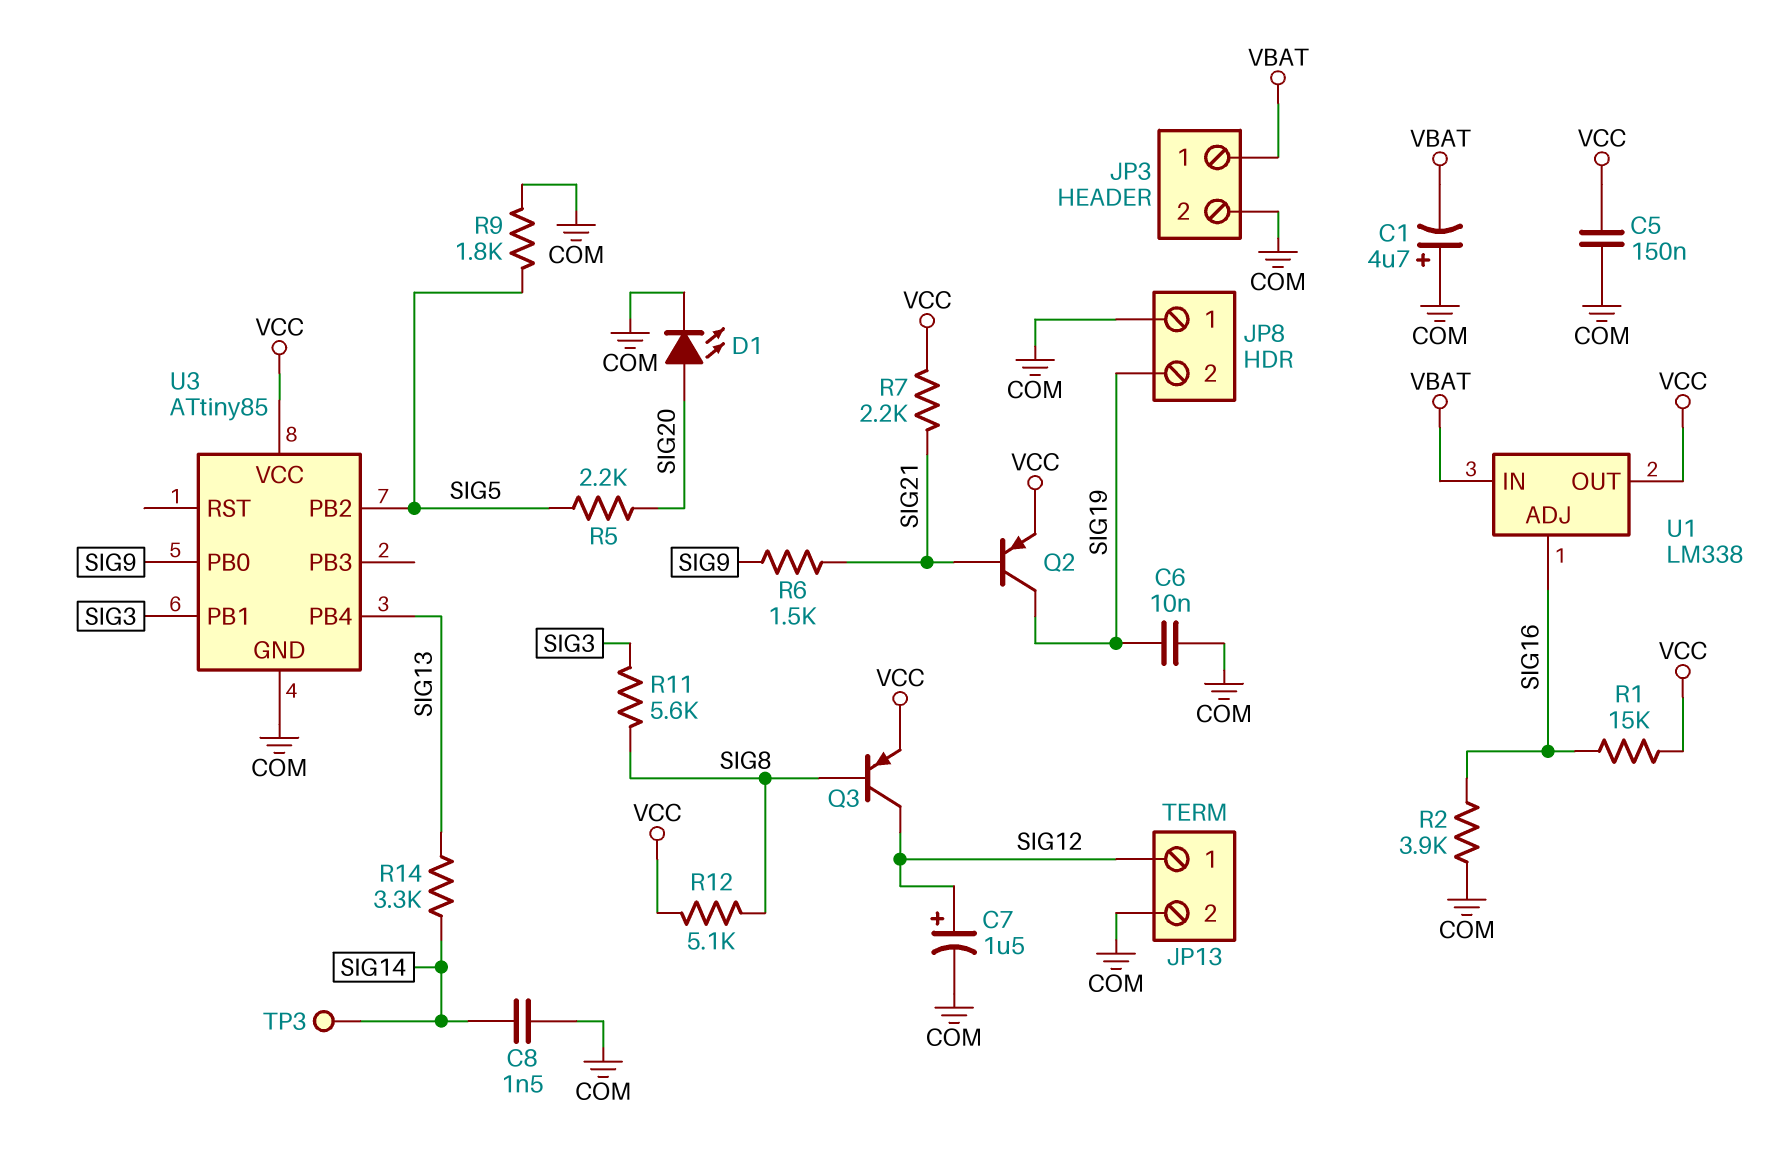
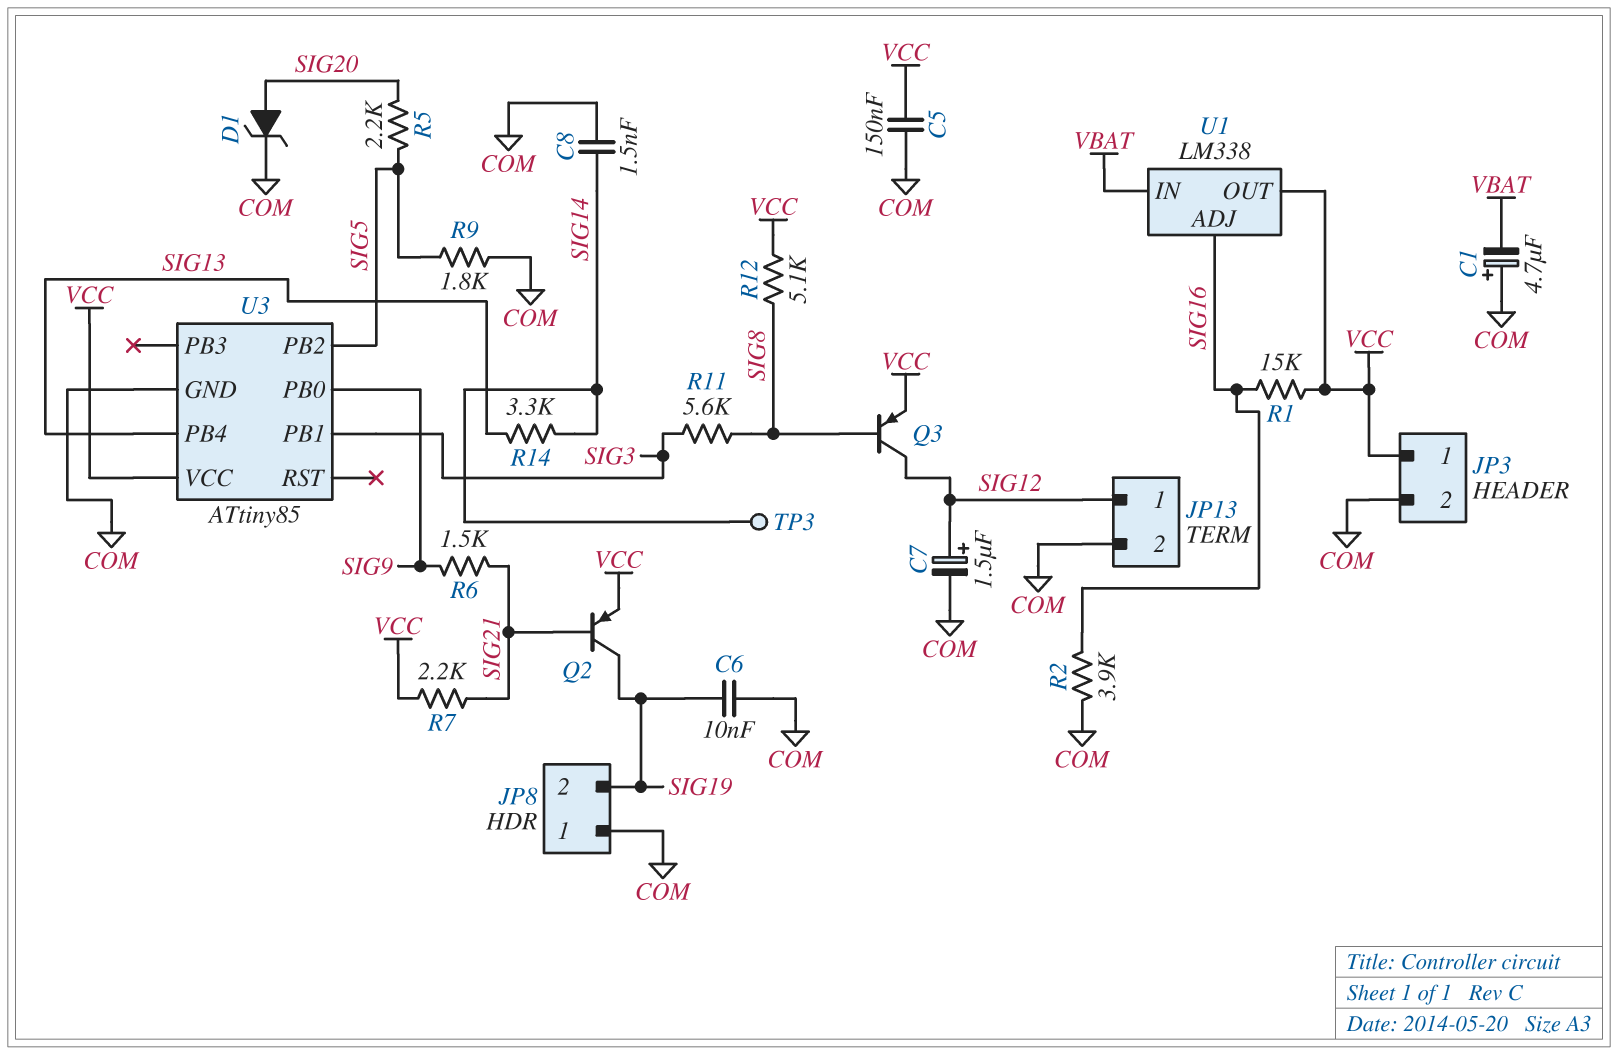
D1: LED (A SIG20, K COM) -> zener (A SIG20, K COM)
JP3 pin 1: VBAT -> VCC

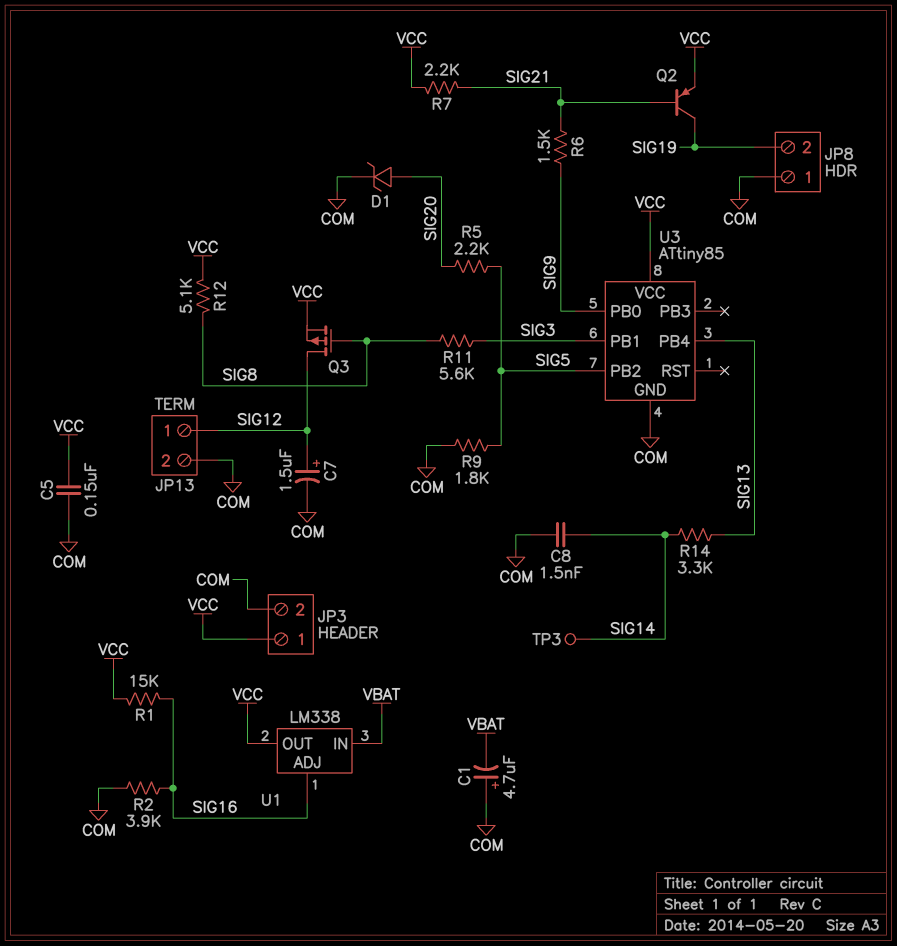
C6: 10nF (COM, SIG19) -> none
Q3: PNP (B SIG8, C SIG12, E VCC) -> PMOS (G SIG8, D SIG12, S VCC)

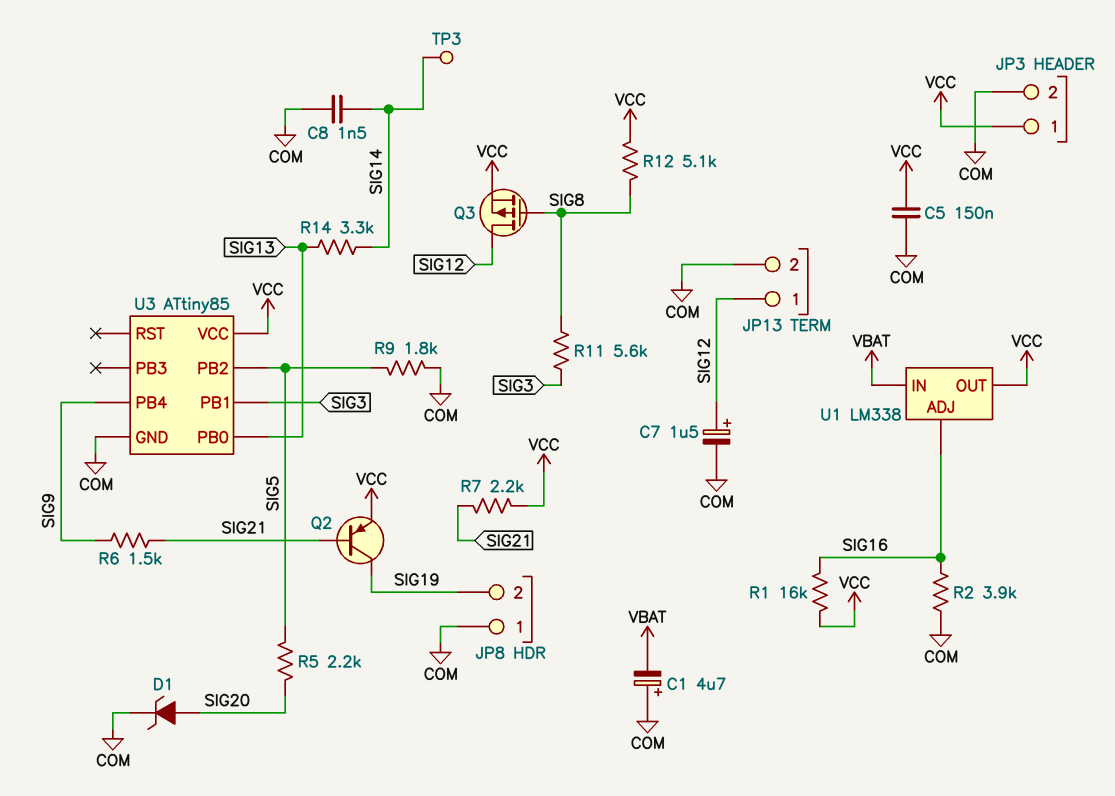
R1: 15k (SIG16, VCC) -> 16k (SIG16, VCC)
U3 pin PB0: SIG9 -> SIG13
U3 pin PB4: SIG13 -> SIG9

